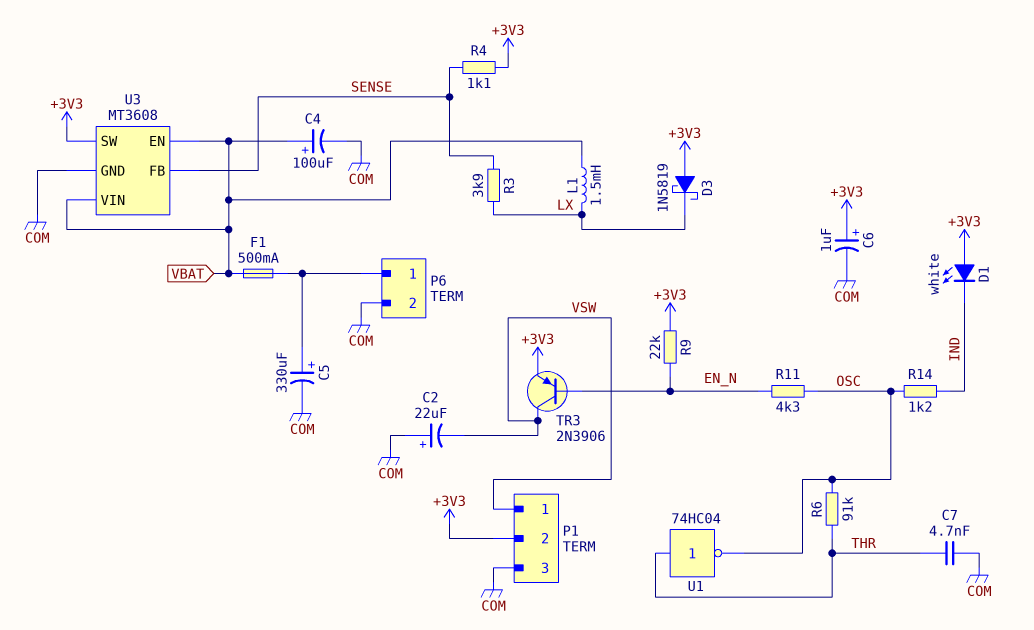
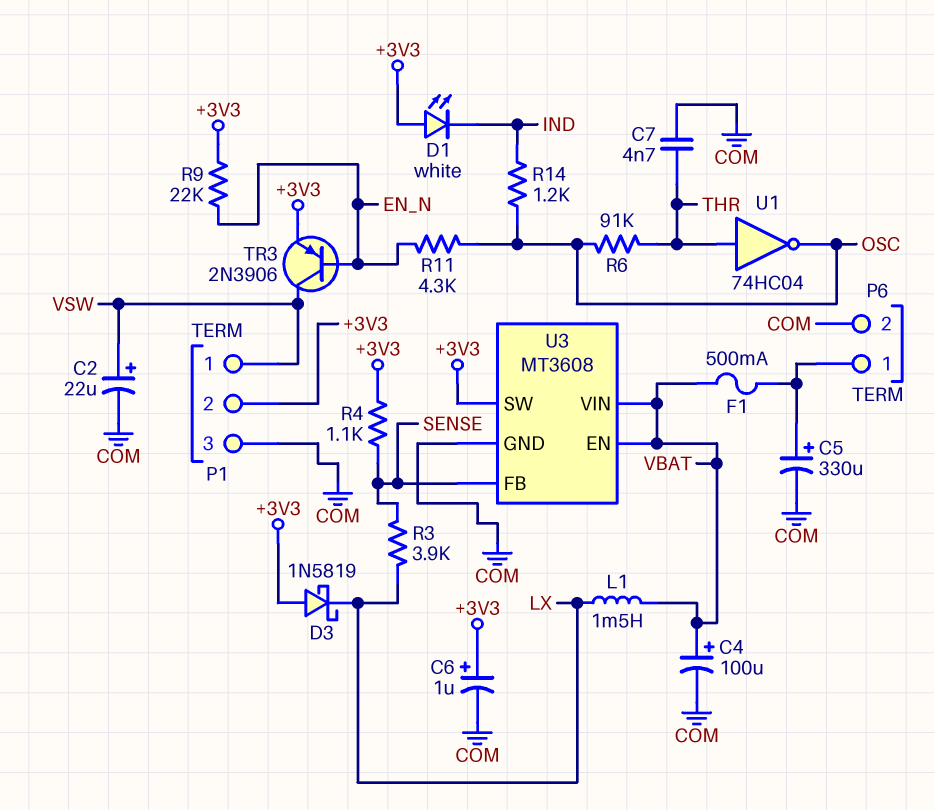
C2: 22uF (plus COM, minus VSW) -> 22uF (plus VSW, minus COM)

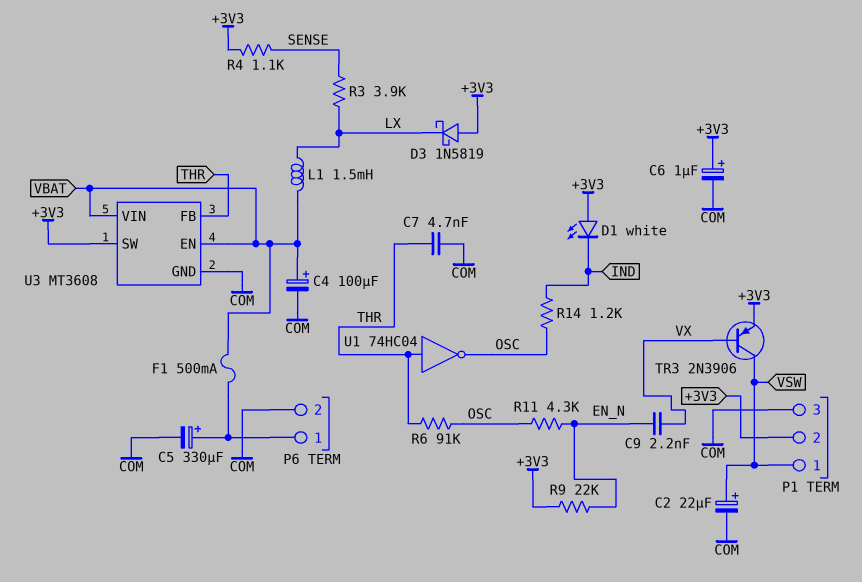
C9: none -> 2.2nF (EN_N, VX)
TR3: PNP 2N3906 (B EN_N, C VSW, E +3V3) -> PNP 2N3906 (B VX, C VSW, E +3V3)
U3 pin FB: SENSE -> THR

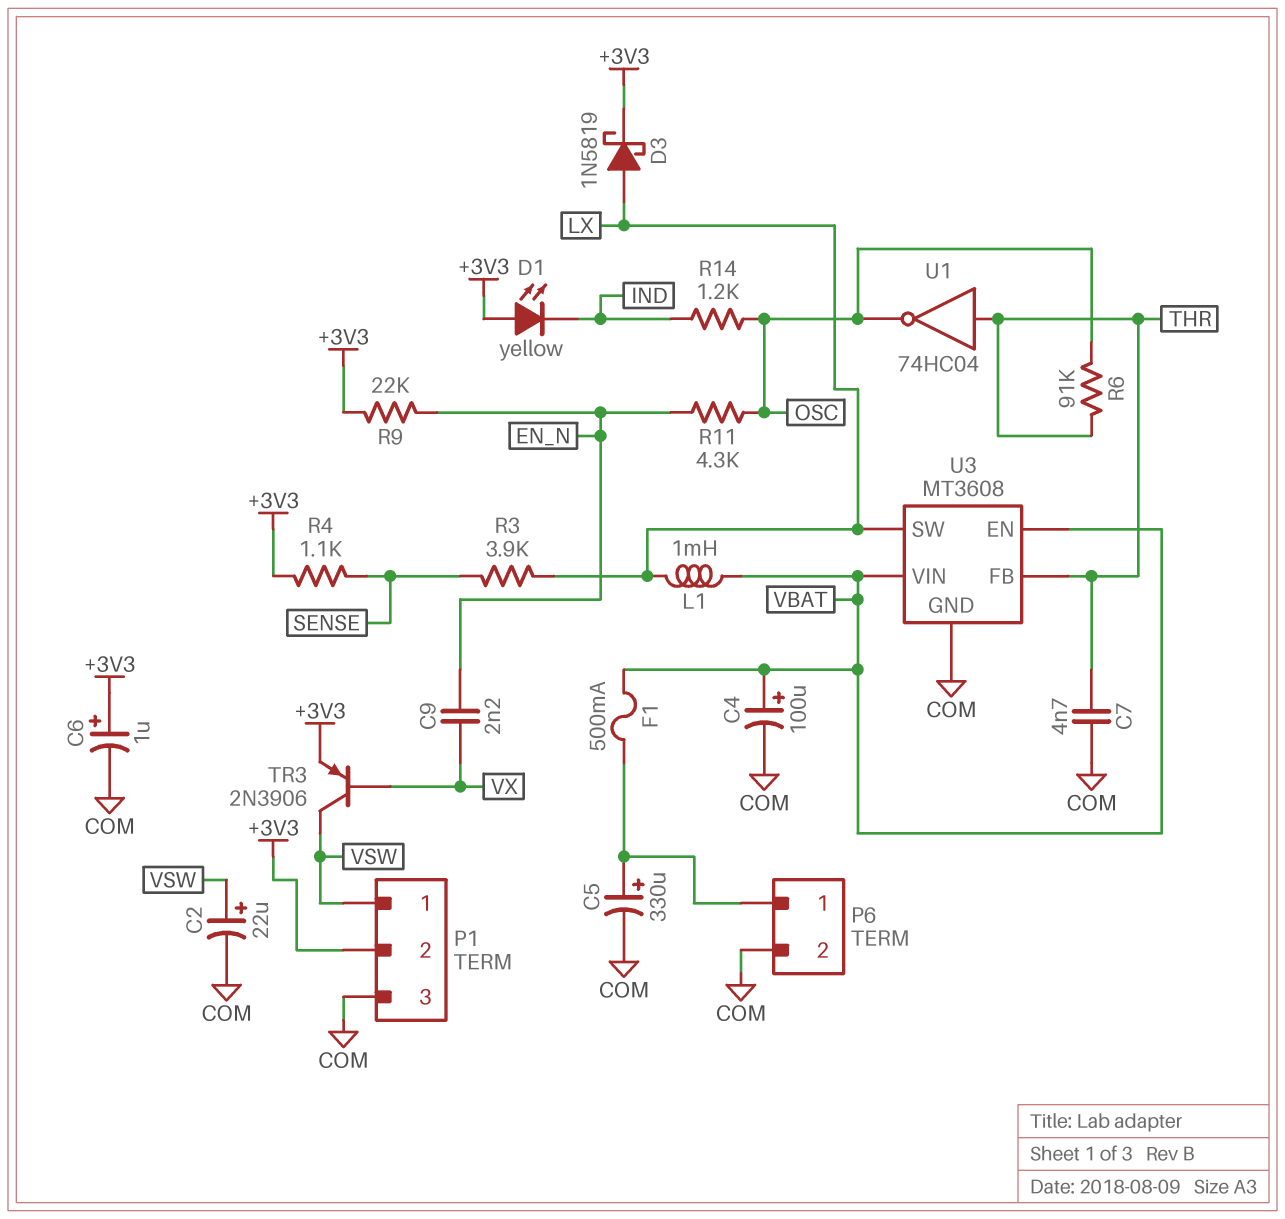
D1: LED white (A +3V3, K IND) -> LED yellow (A +3V3, K IND)
D3: schottky 1N5819 (A +3V3, K LX) -> schottky 1N5819 (A LX, K +3V3)
L1: 1.5mH (LX, VBAT) -> 1mH (LX, VBAT)
U3 pin SW: +3V3 -> LX

